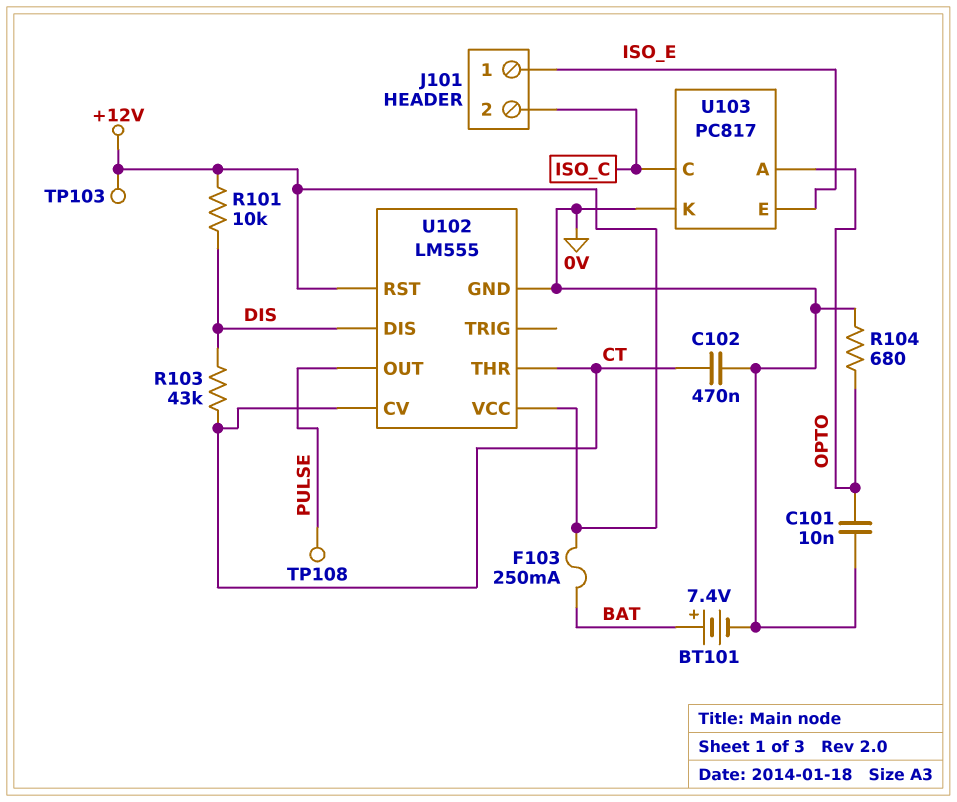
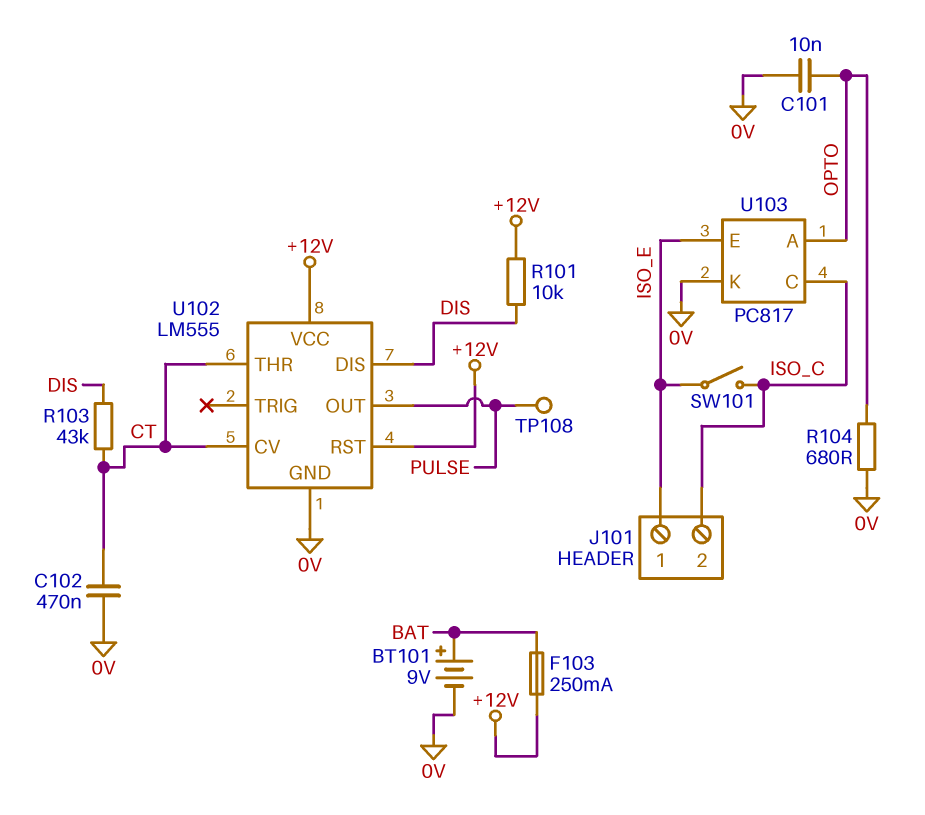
BT101: 7.4V (plus BAT, minus 0V) -> 9V (plus BAT, minus 0V)
SW101: none -> switch (ISO_C, ISO_E)
TP103: test point (+12V) -> none

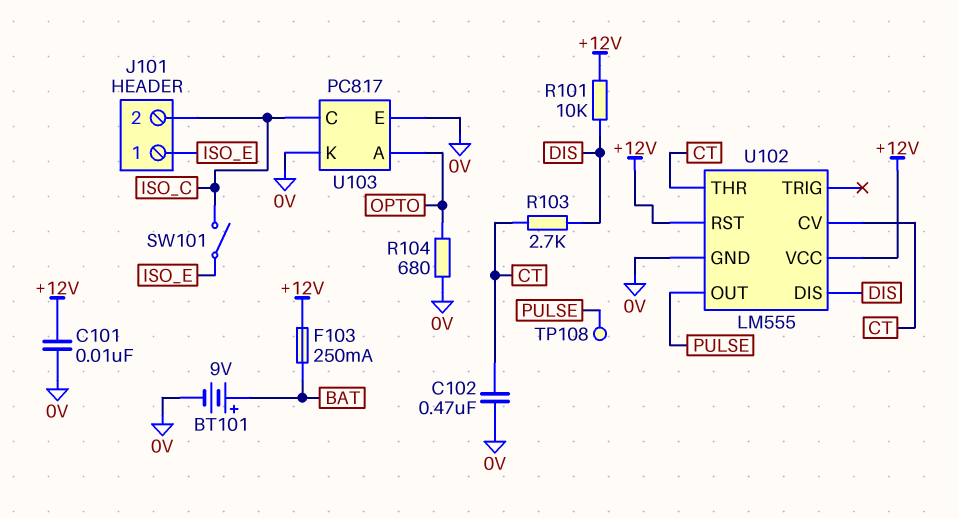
C101: 10nF (0V, OPTO) -> 10nF (+12V, 0V)
R103: 43k (CT, DIS) -> 2.7k (CT, DIS)
U103 pin E: ISO_E -> 0V

